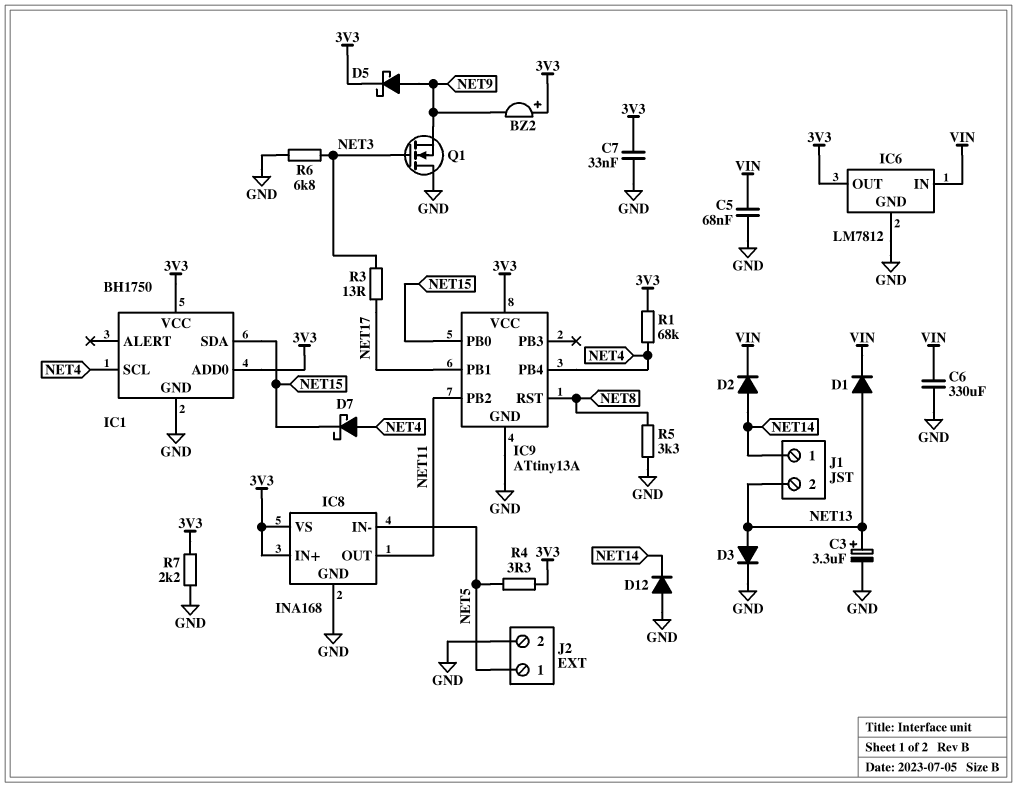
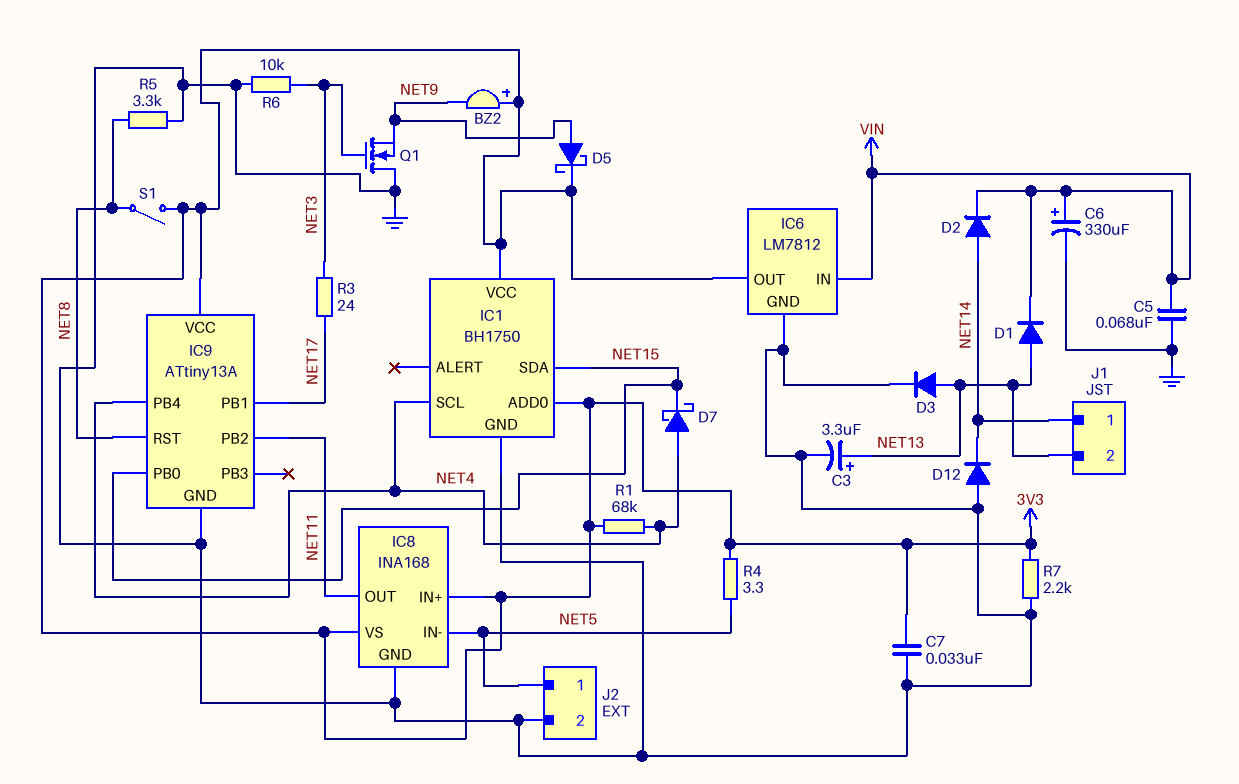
C6: 330uF (GND, VIN) -> 330uF (plus VIN, minus GND)
R3: 13 (NET3, NET17) -> 24 (NET3, NET17)
R6: 6.8k (GND, NET3) -> 10k (GND, NET3)
S1: none -> switch (3V3, NET8)

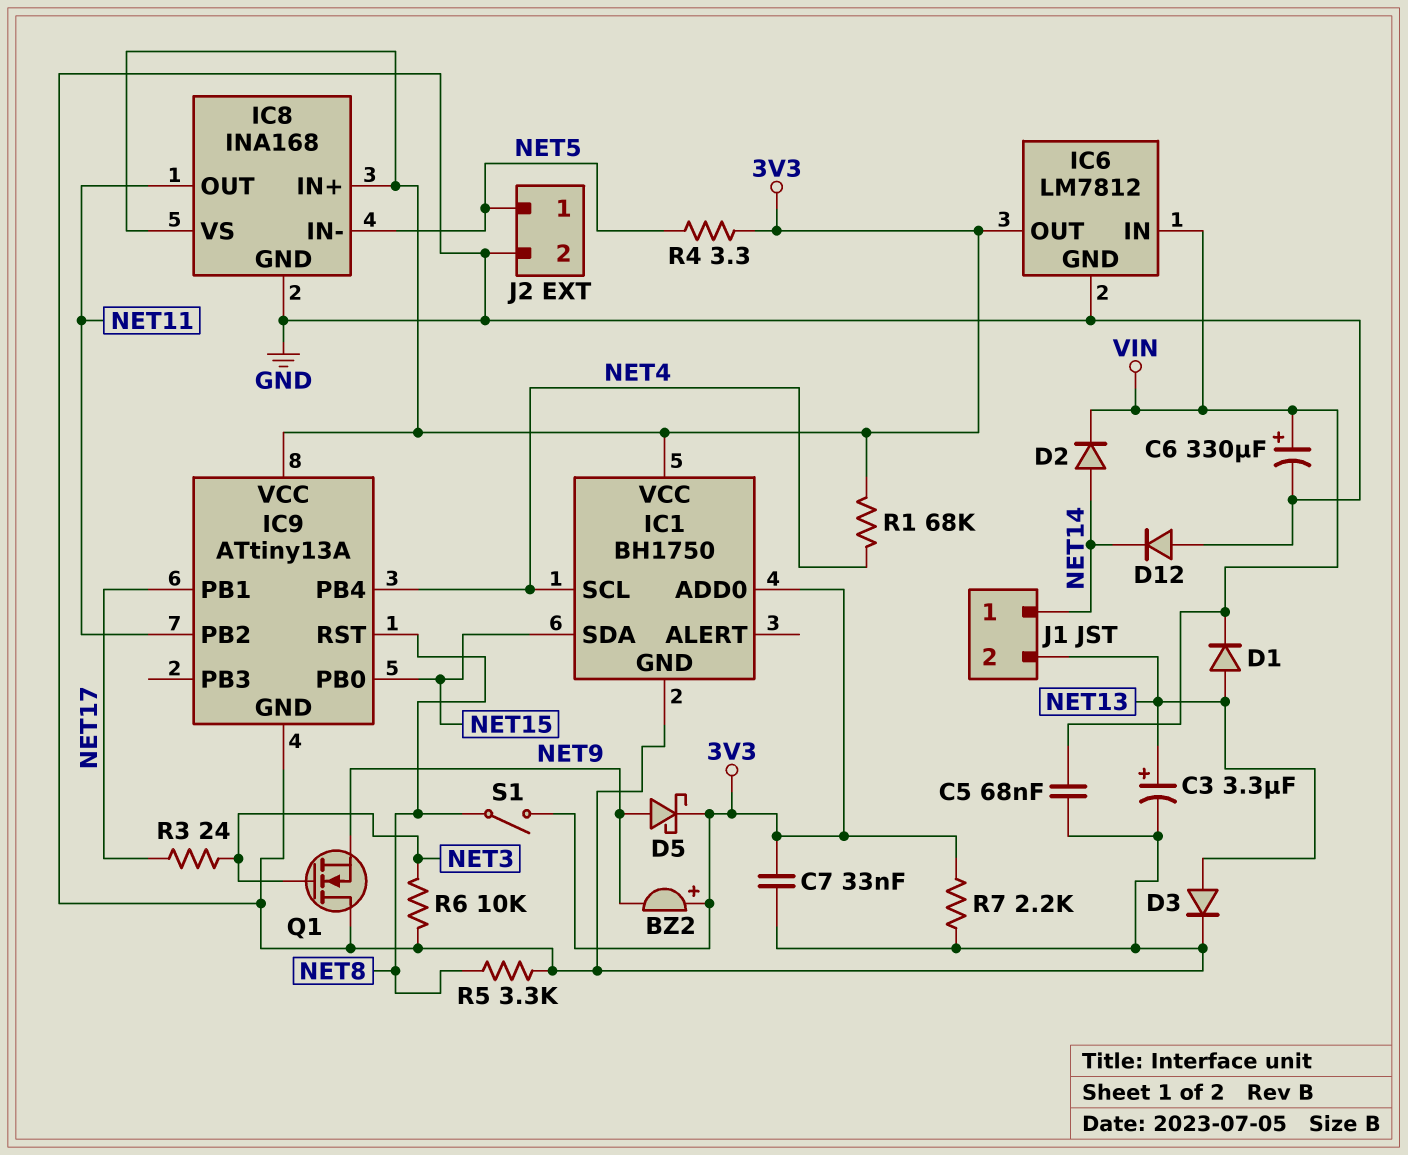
D7: schottky (A NET4, K NET15) -> none

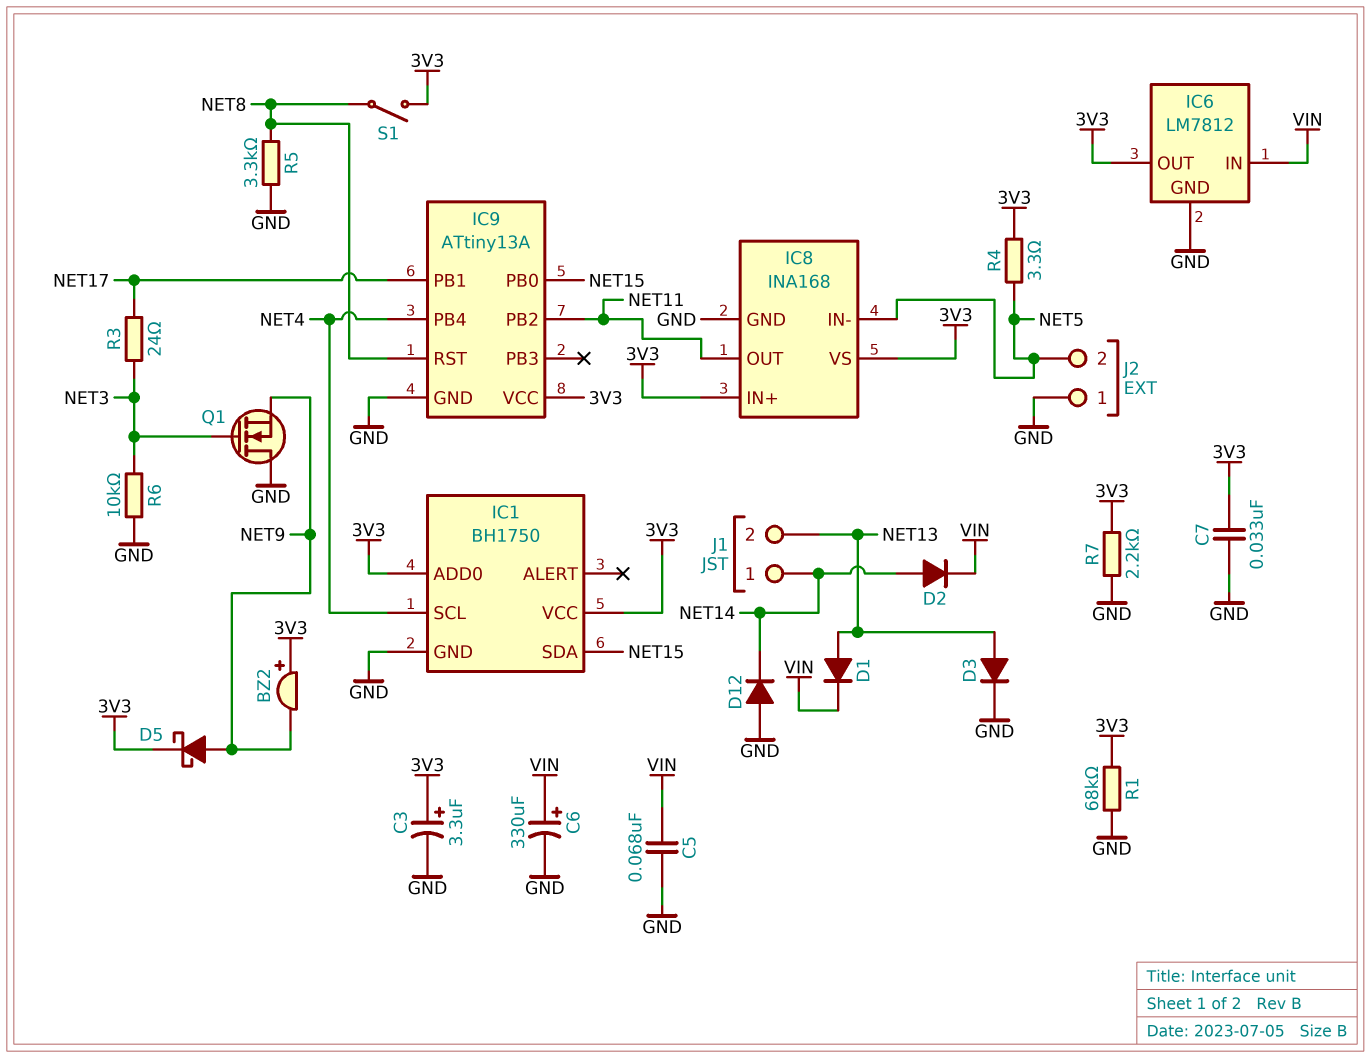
C3: 3.3uF (plus NET13, minus GND) -> 3.3uF (plus 3V3, minus GND)
J2 pin 1: NET5 -> GND
J2 pin 2: GND -> NET5
R1: 68k (3V3, NET4) -> 68k (3V3, GND)

